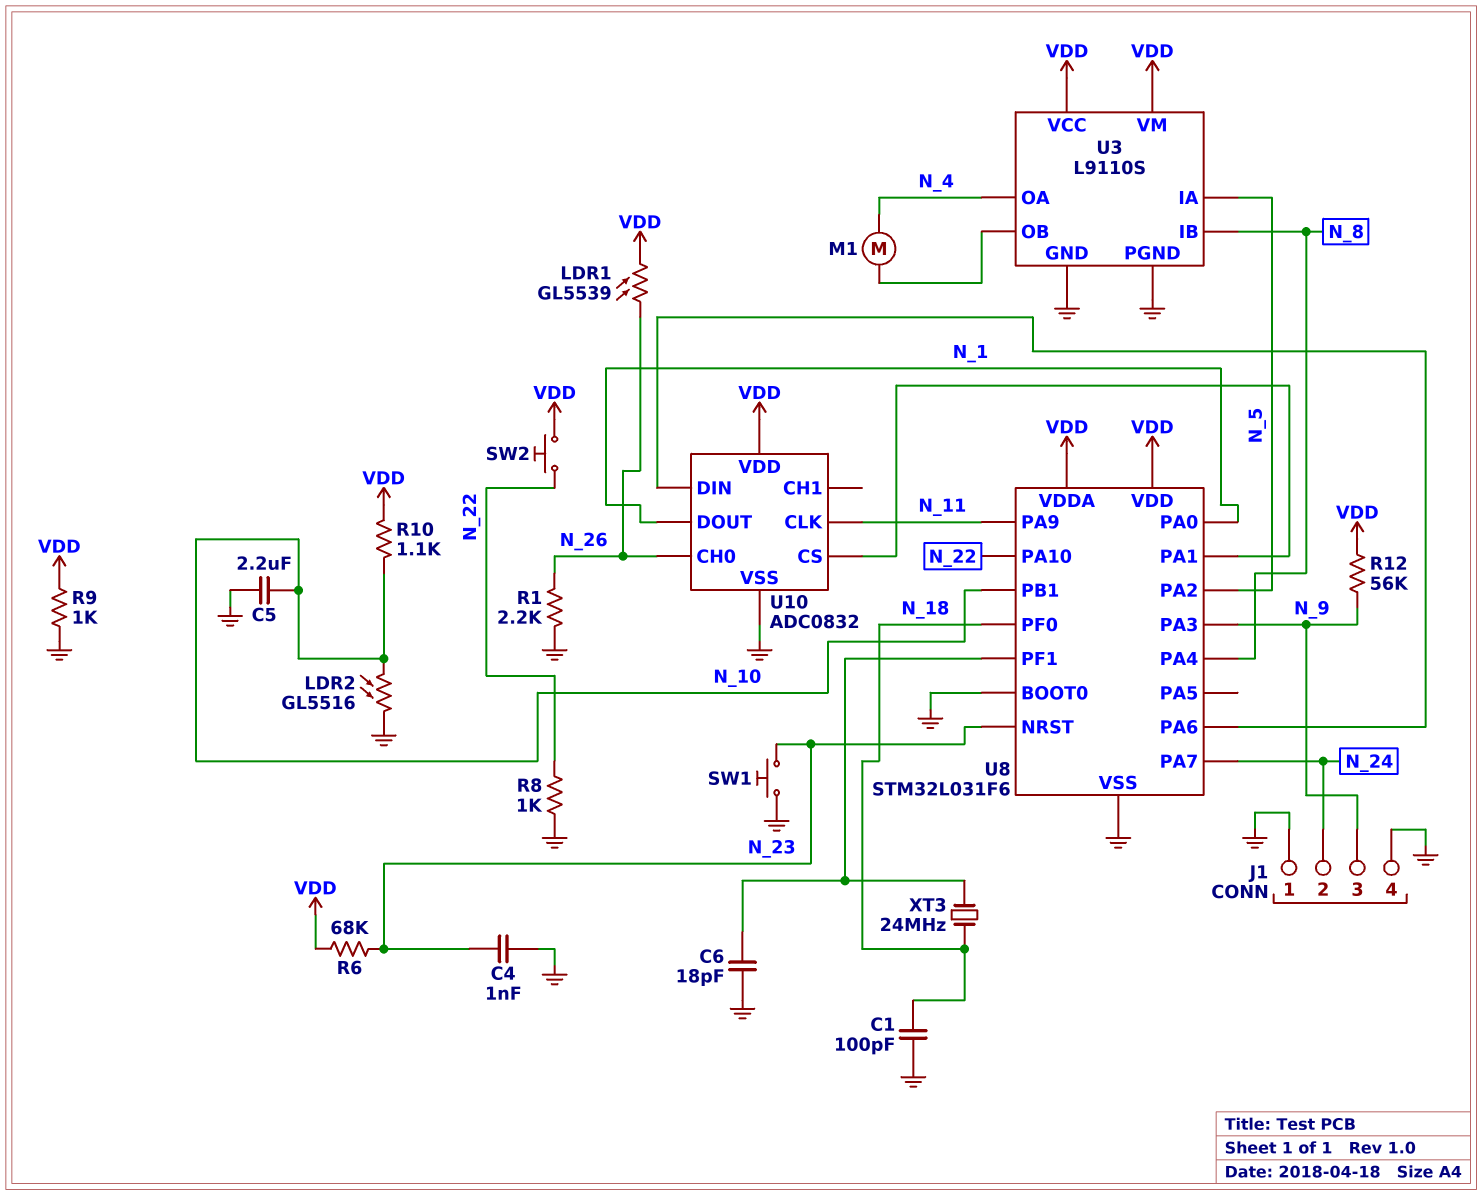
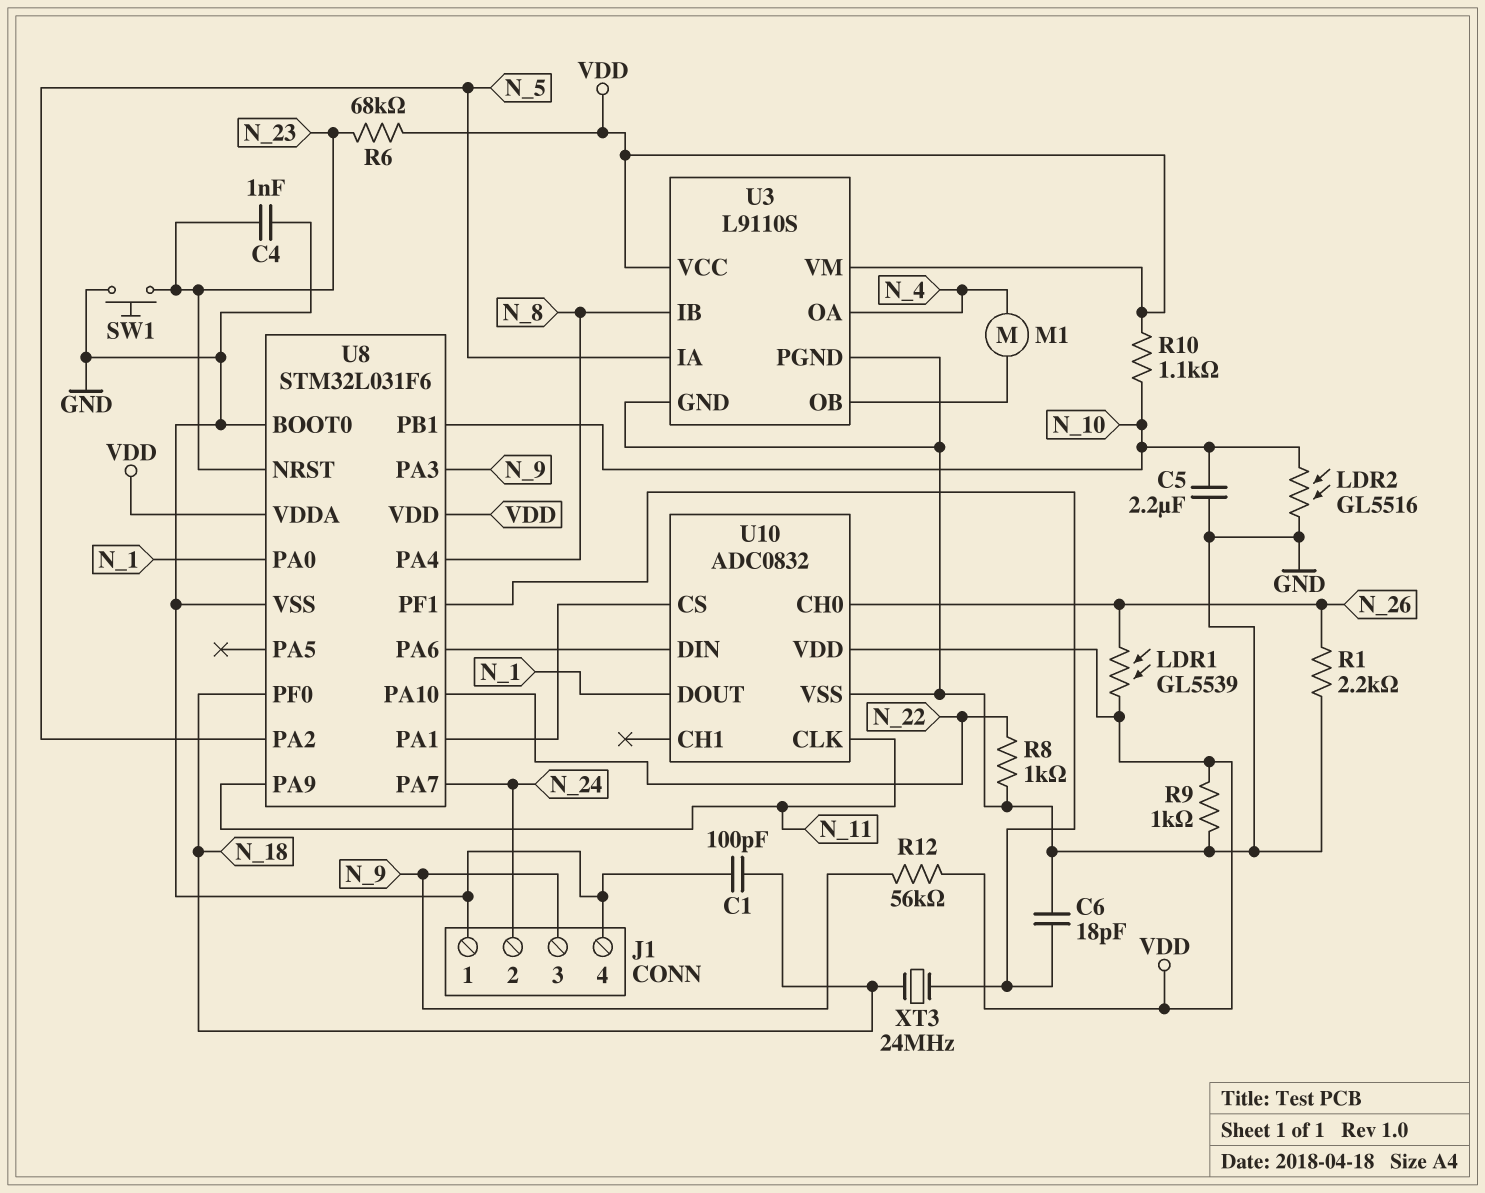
SW2: button (N_22, VDD) -> none

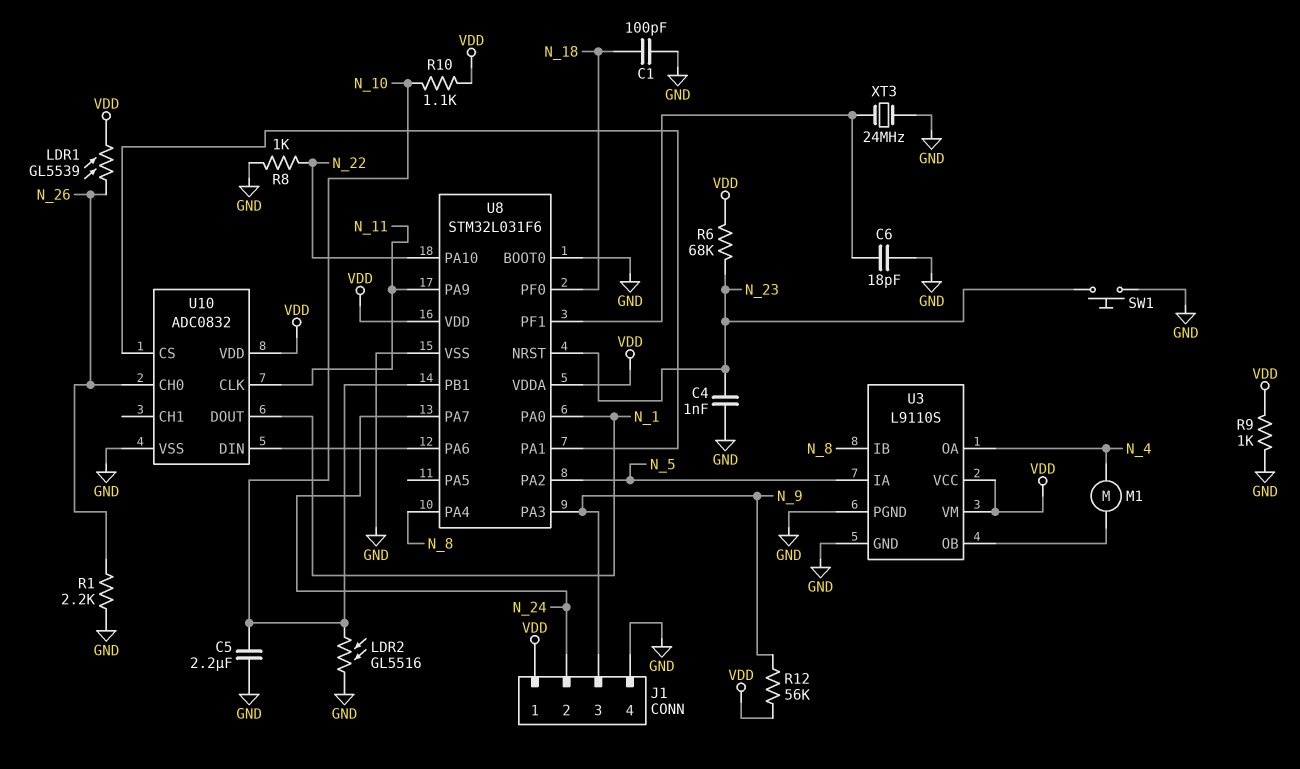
J1 pin 1: GND -> VDD
XT3: 24MHz (N_18, U8/PF1) -> 24MHz (GND, U8/PF1)

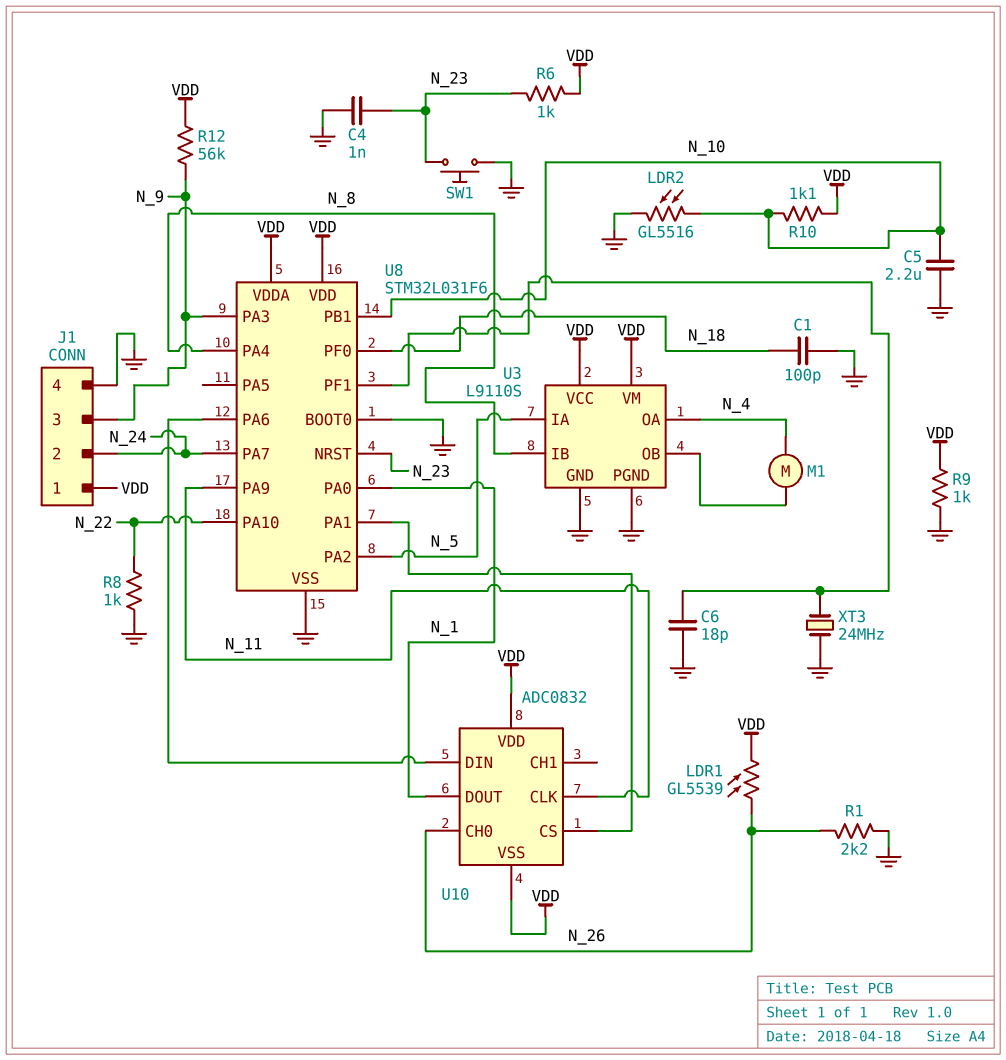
R6: 68k (N_23, VDD) -> 1k (N_23, VDD)
U10 pin VSS: GND -> VDD

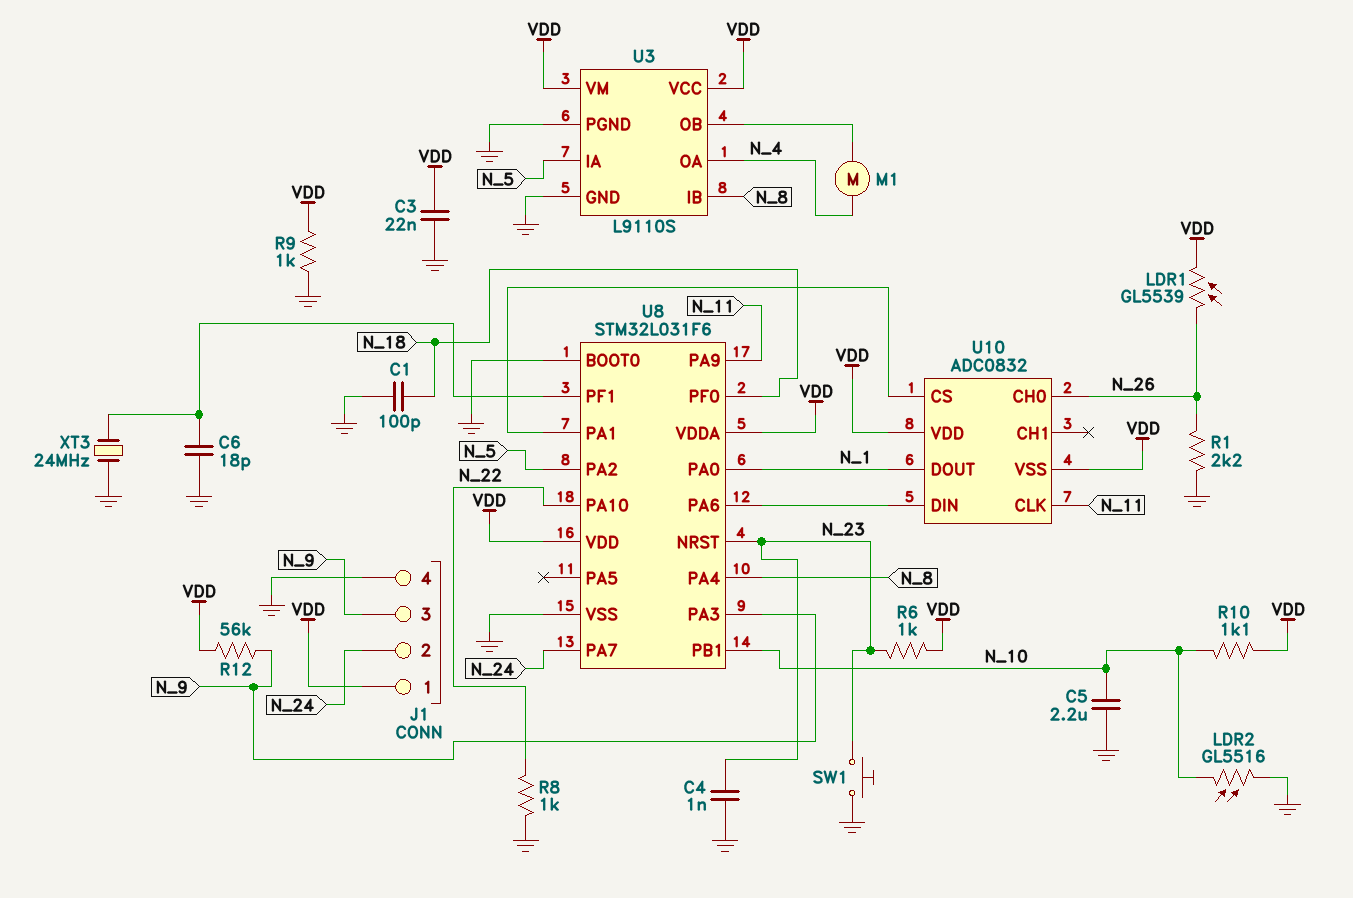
C3: none -> 22nF (GND, VDD)

